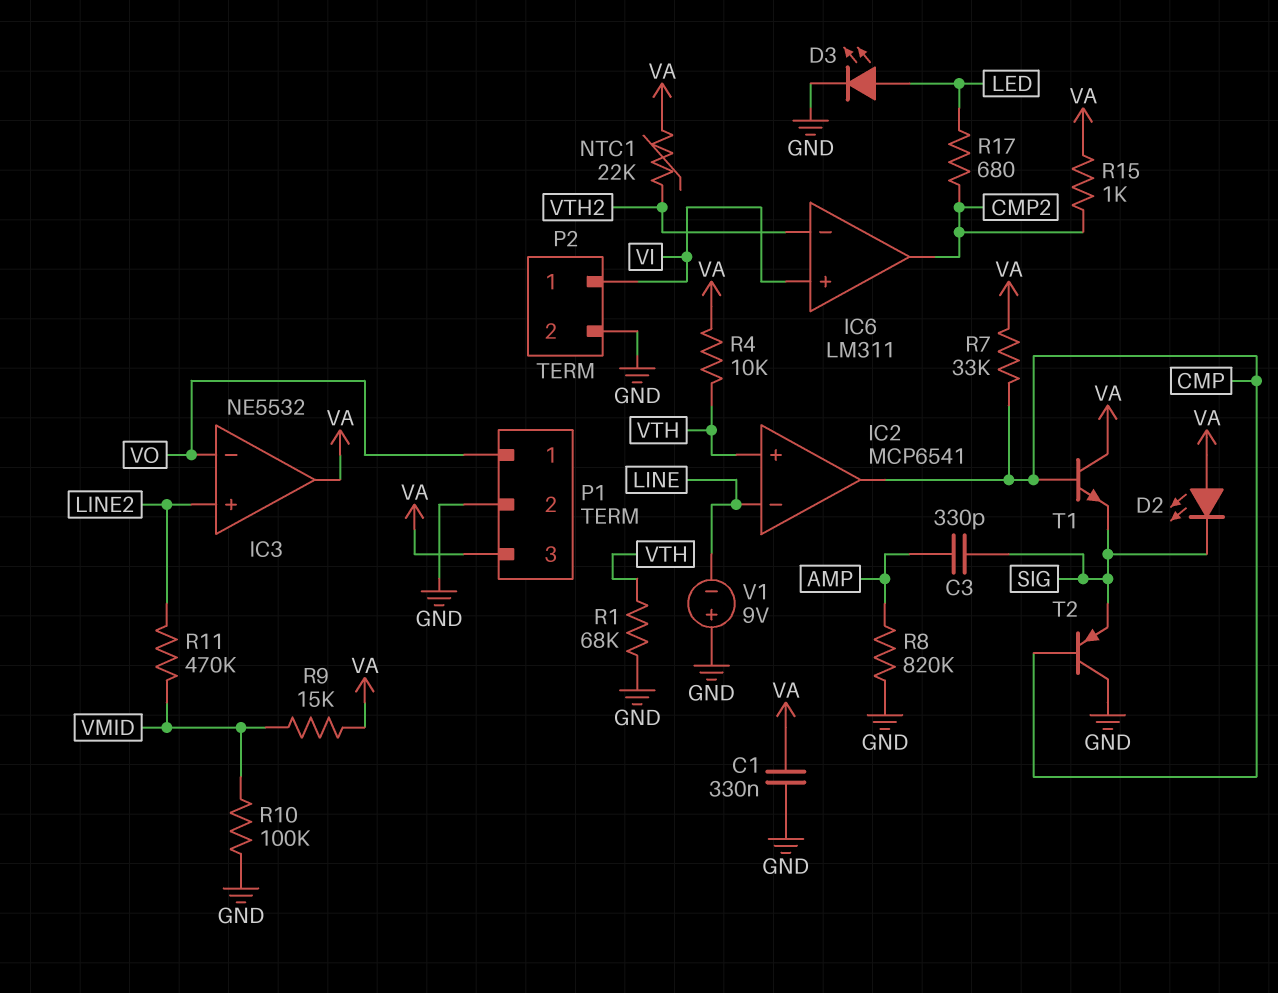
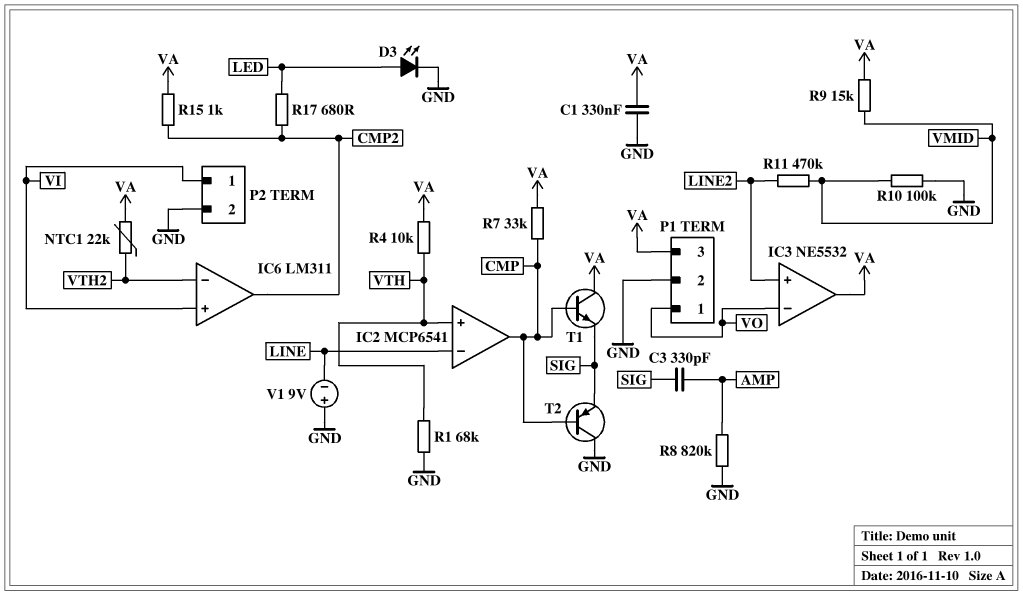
D2: LED (A VA, K SIG) -> none

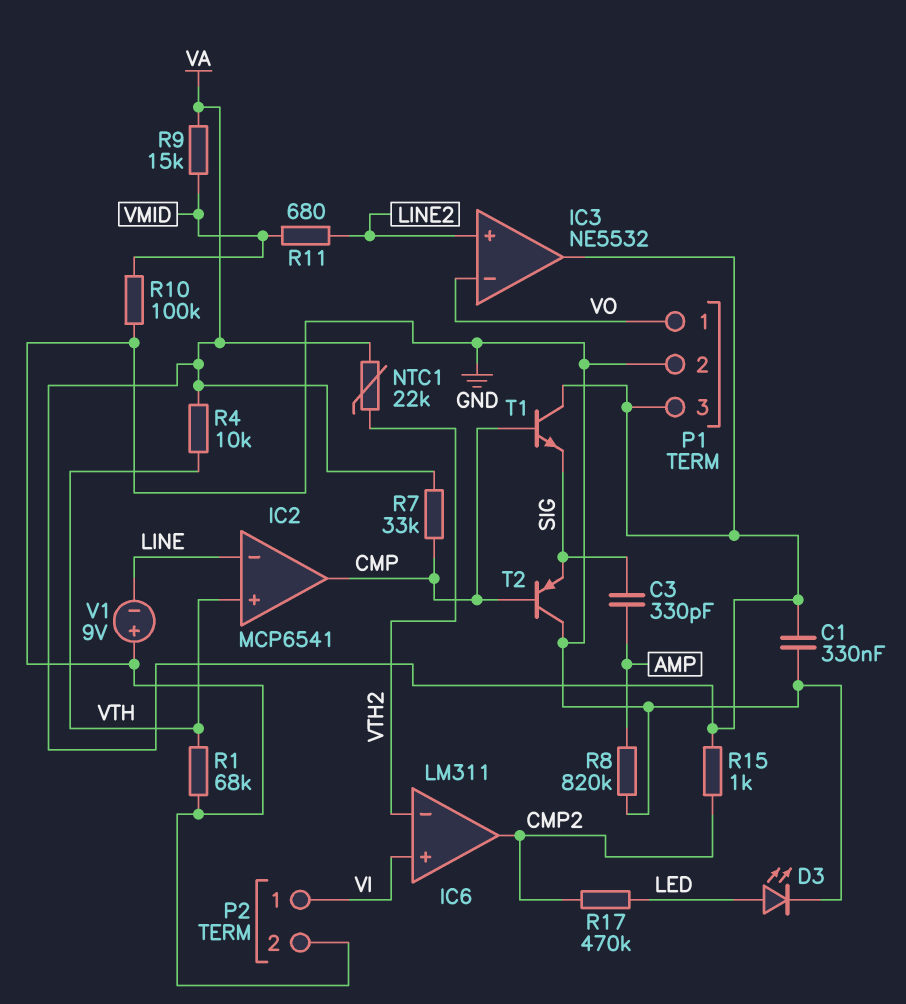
R11: 470k (LINE2, VMID) -> 680 (LINE2, VMID)
R17: 680 (CMP2, LED) -> 470k (CMP2, LED)

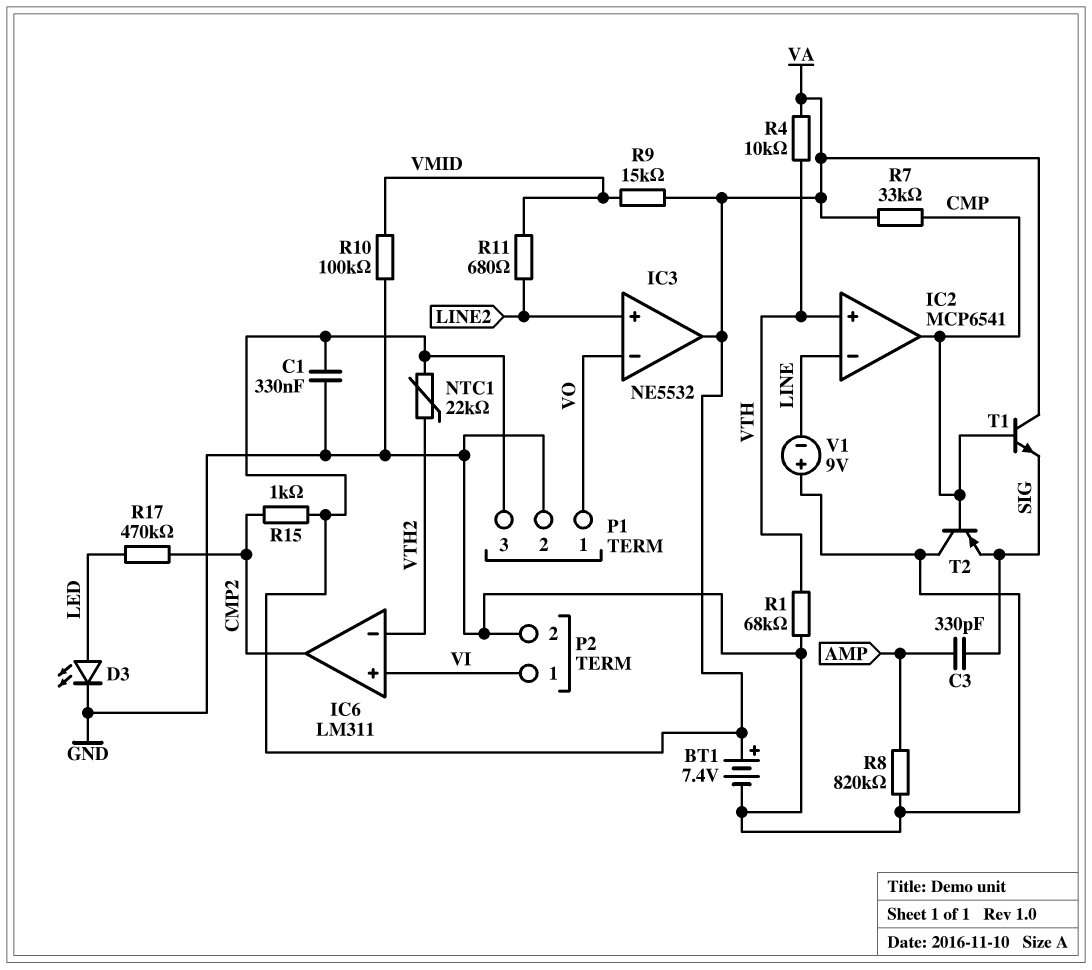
BT1: none -> 7.4V (plus VA, minus GND)

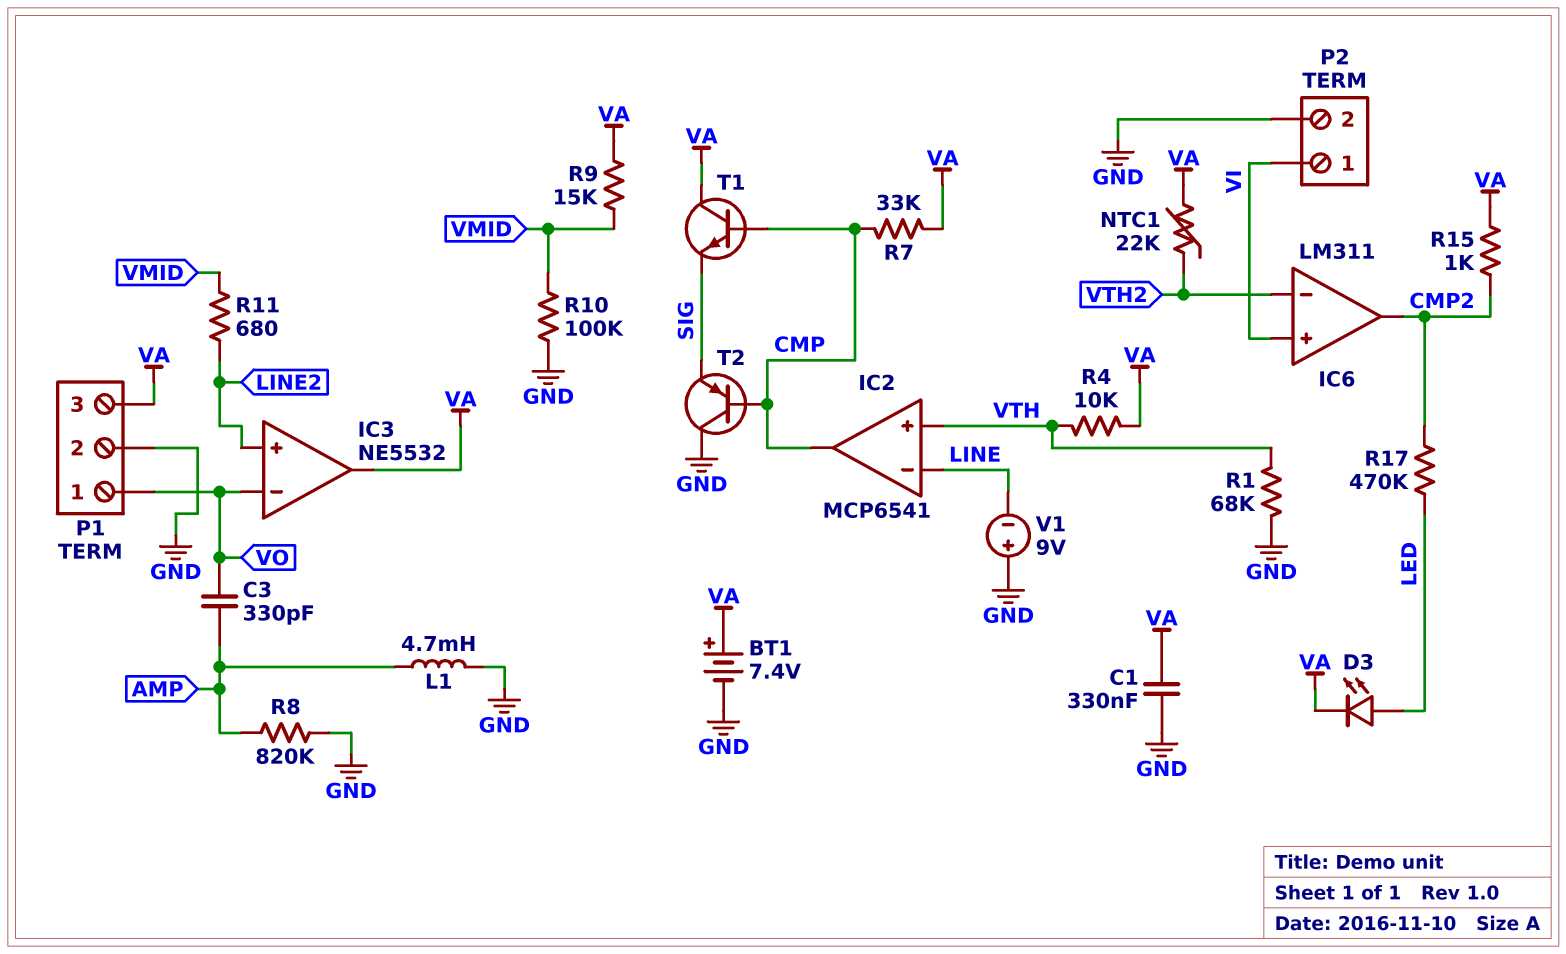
C3: 330pF (AMP, SIG) -> 330pF (AMP, VO)
D3: LED (A LED, K GND) -> LED (A LED, K VA)
L1: none -> 4.7mH (AMP, GND)

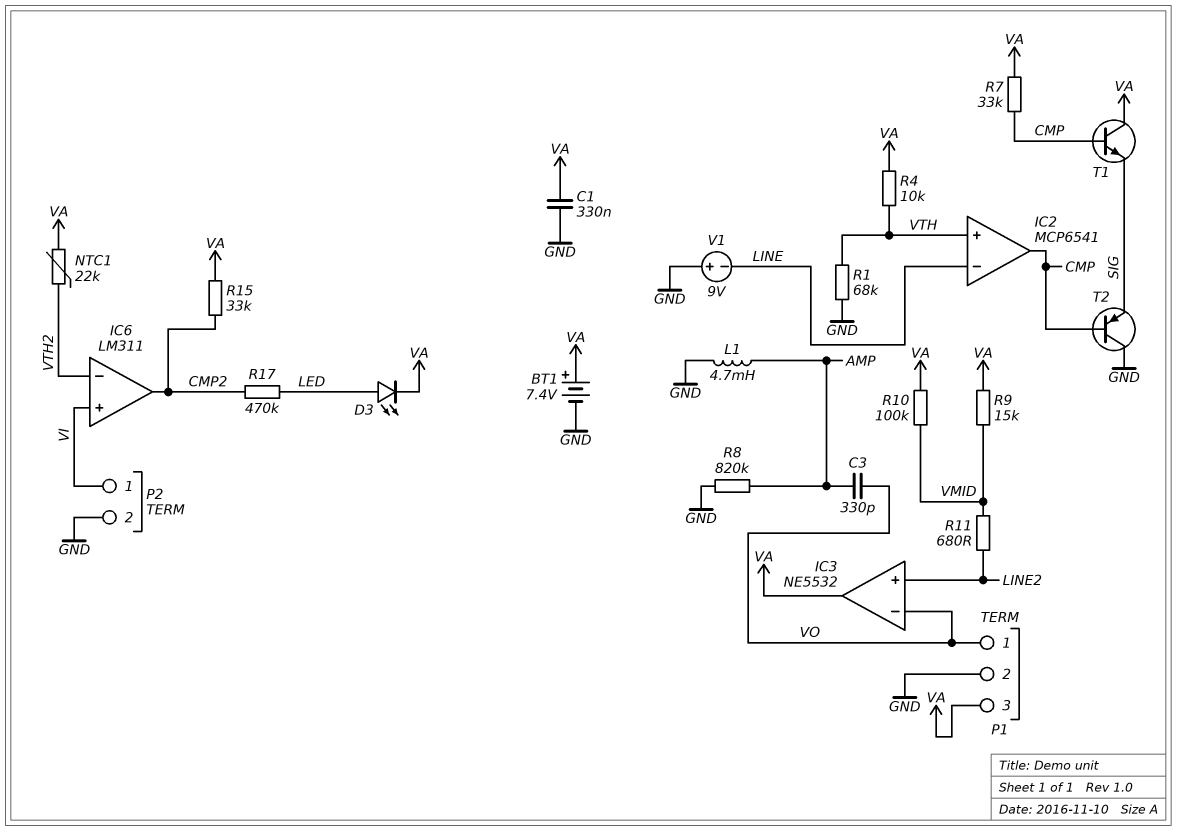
R10: 100k (GND, VMID) -> 100k (VA, VMID)
R15: 1k (CMP2, VA) -> 33k (CMP2, VA)

